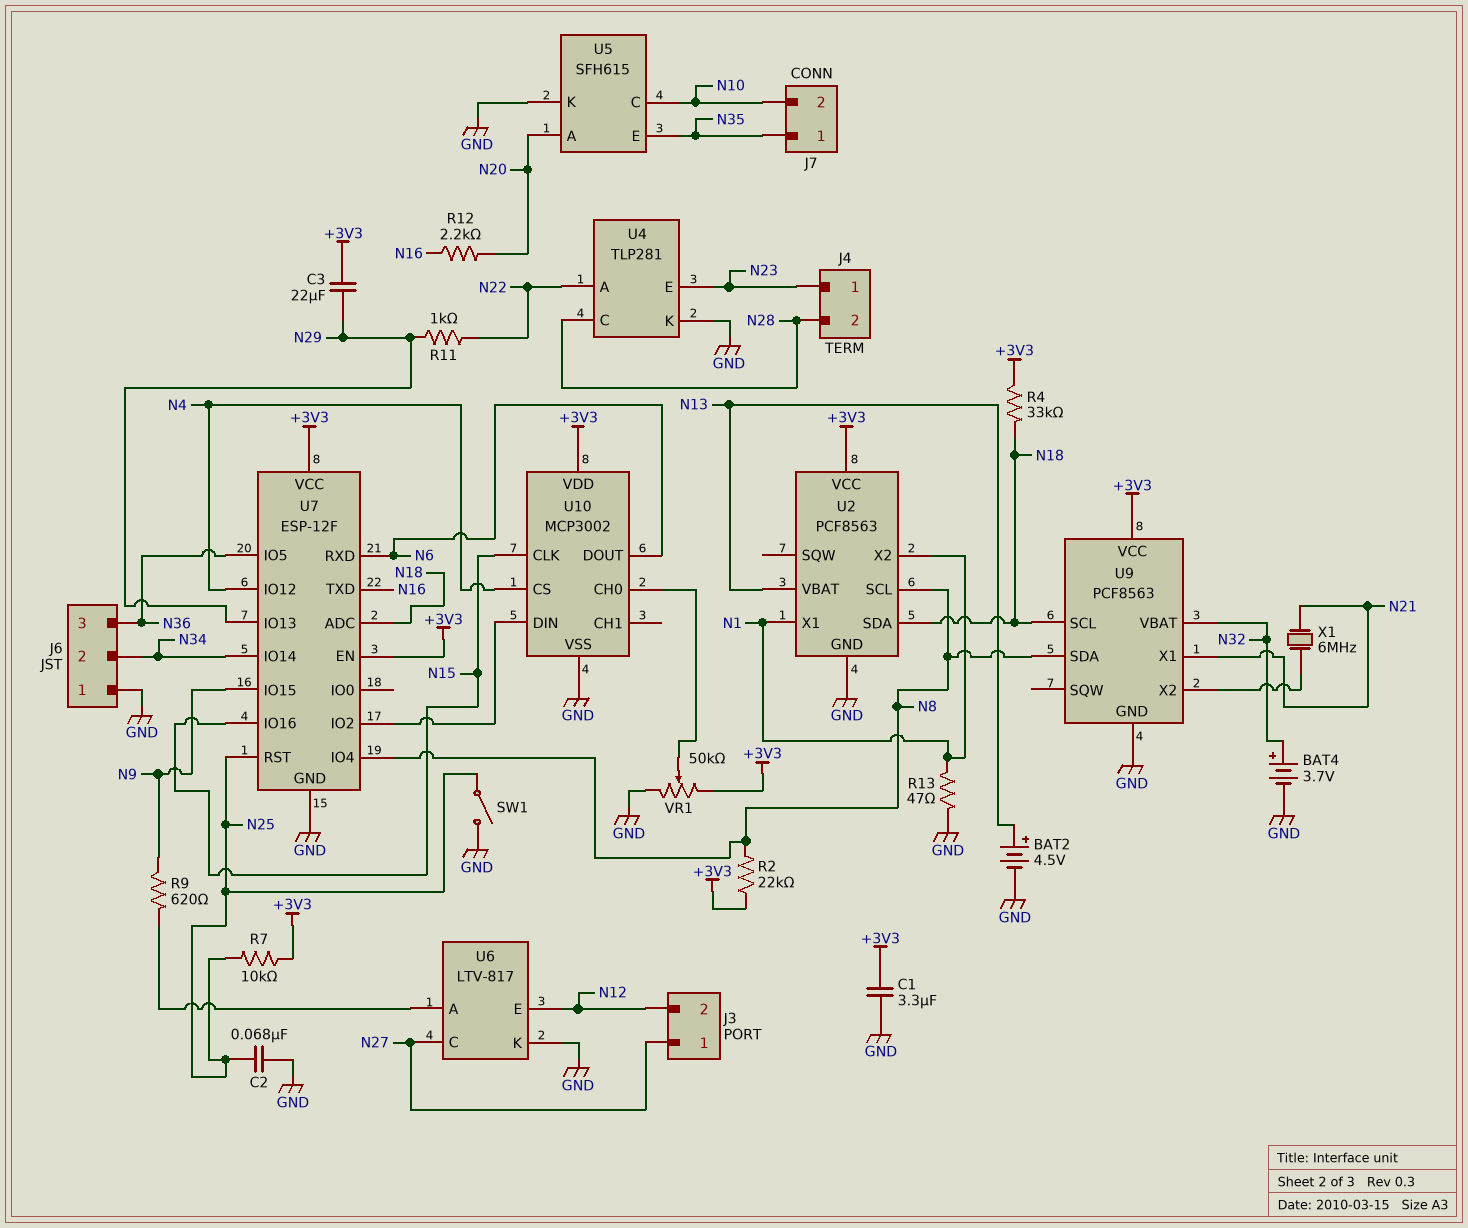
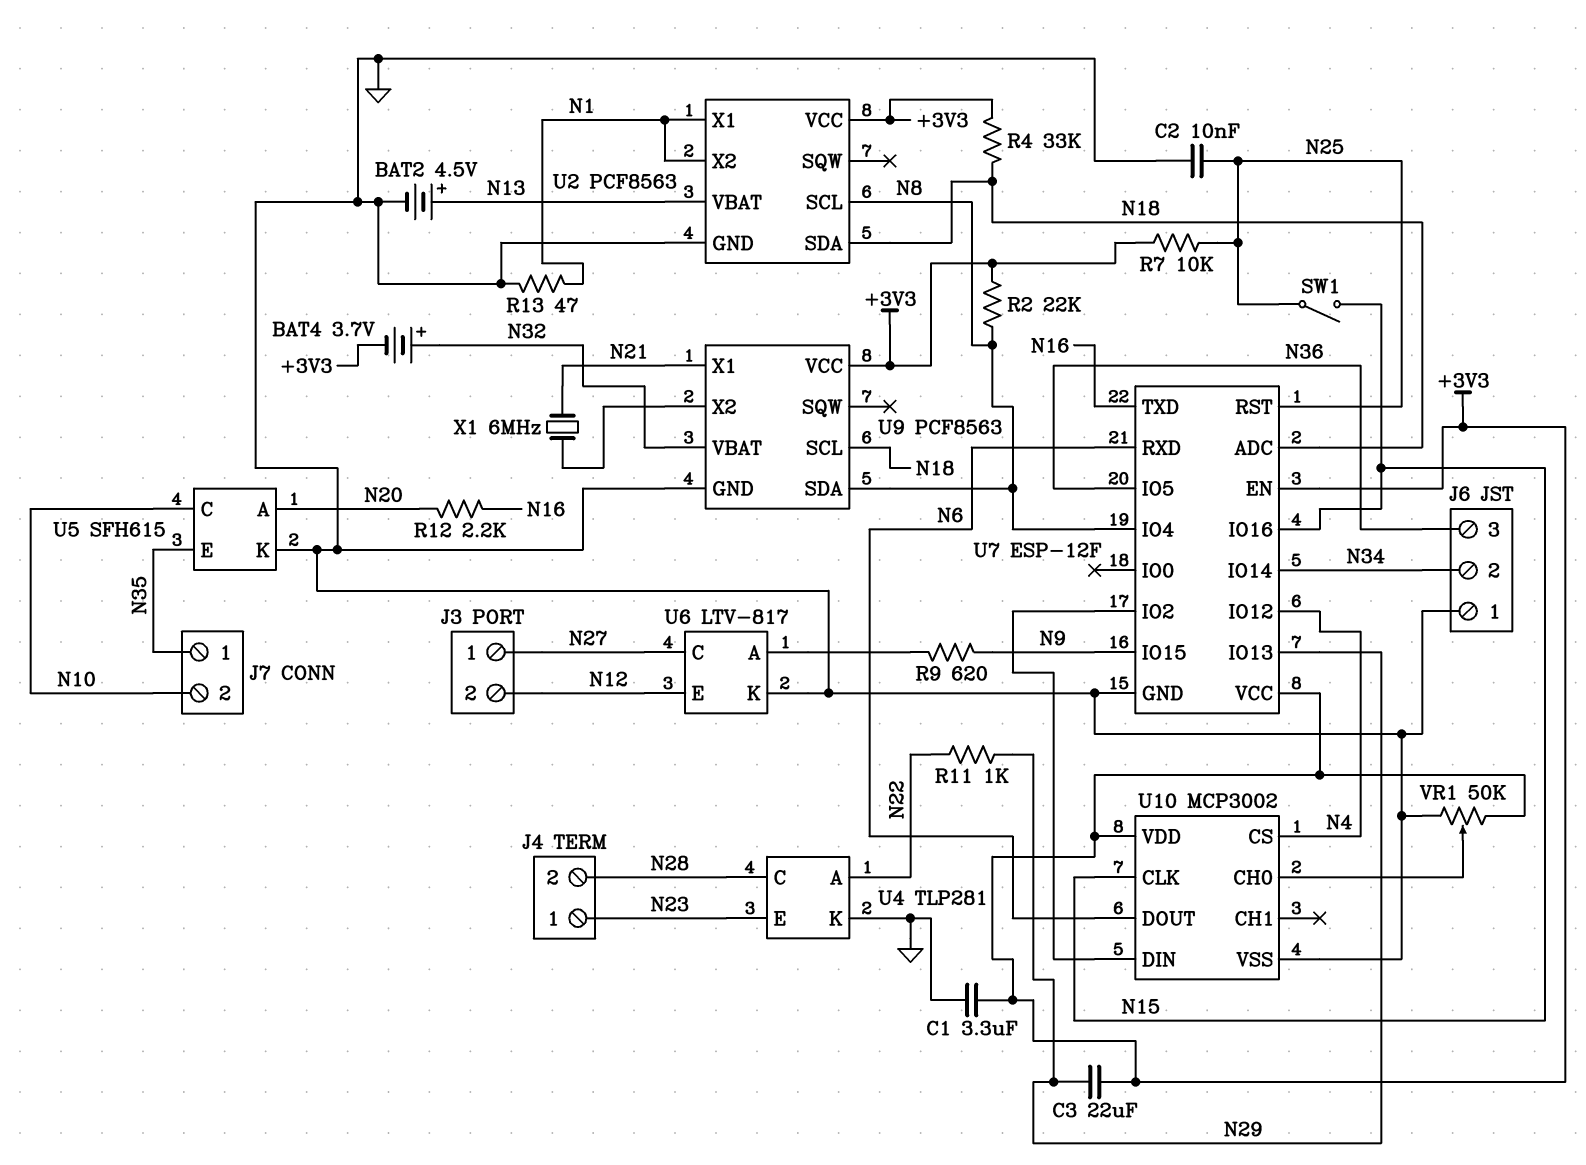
BAT4: 3.7V (plus N32, minus GND) -> 3.7V (plus N32, minus +3V3)
C2: 68nF (GND, N25) -> 10nF (GND, N25)
SW1: switch (GND, N25) -> switch (N15, N25)

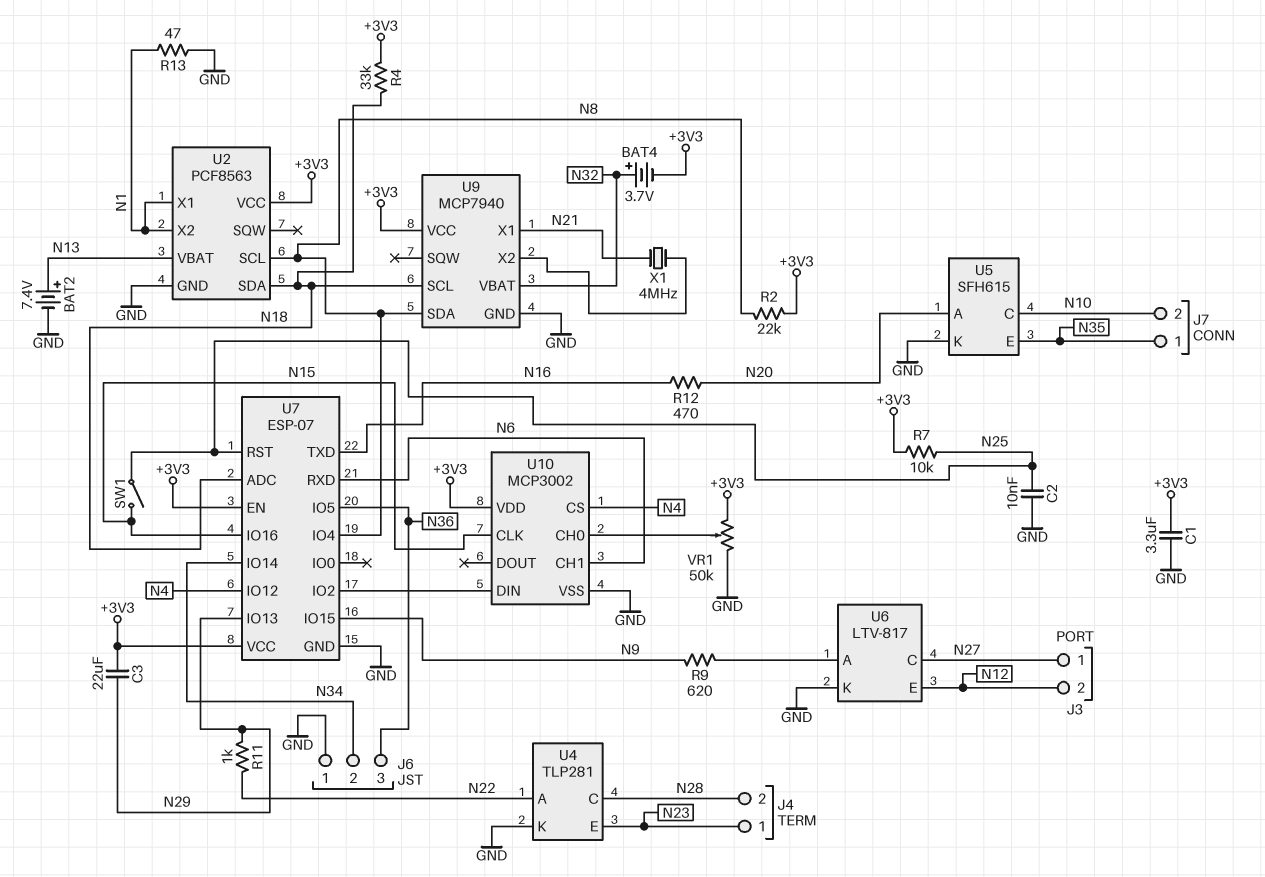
BAT2: 4.5V (plus N13, minus GND) -> 7.4V (plus N13, minus GND)
R12: 2.2k (N16, N20) -> 470 (N16, N20)
U7: ESP-12F -> ESP-07
U9: PCF8563 -> MCP7940
U10 pin CH1: none -> N6
U10 pin DOUT: N6 -> none
X1: 6MHz (N21, U9/X2) -> 4MHz (N21, U9/X2)

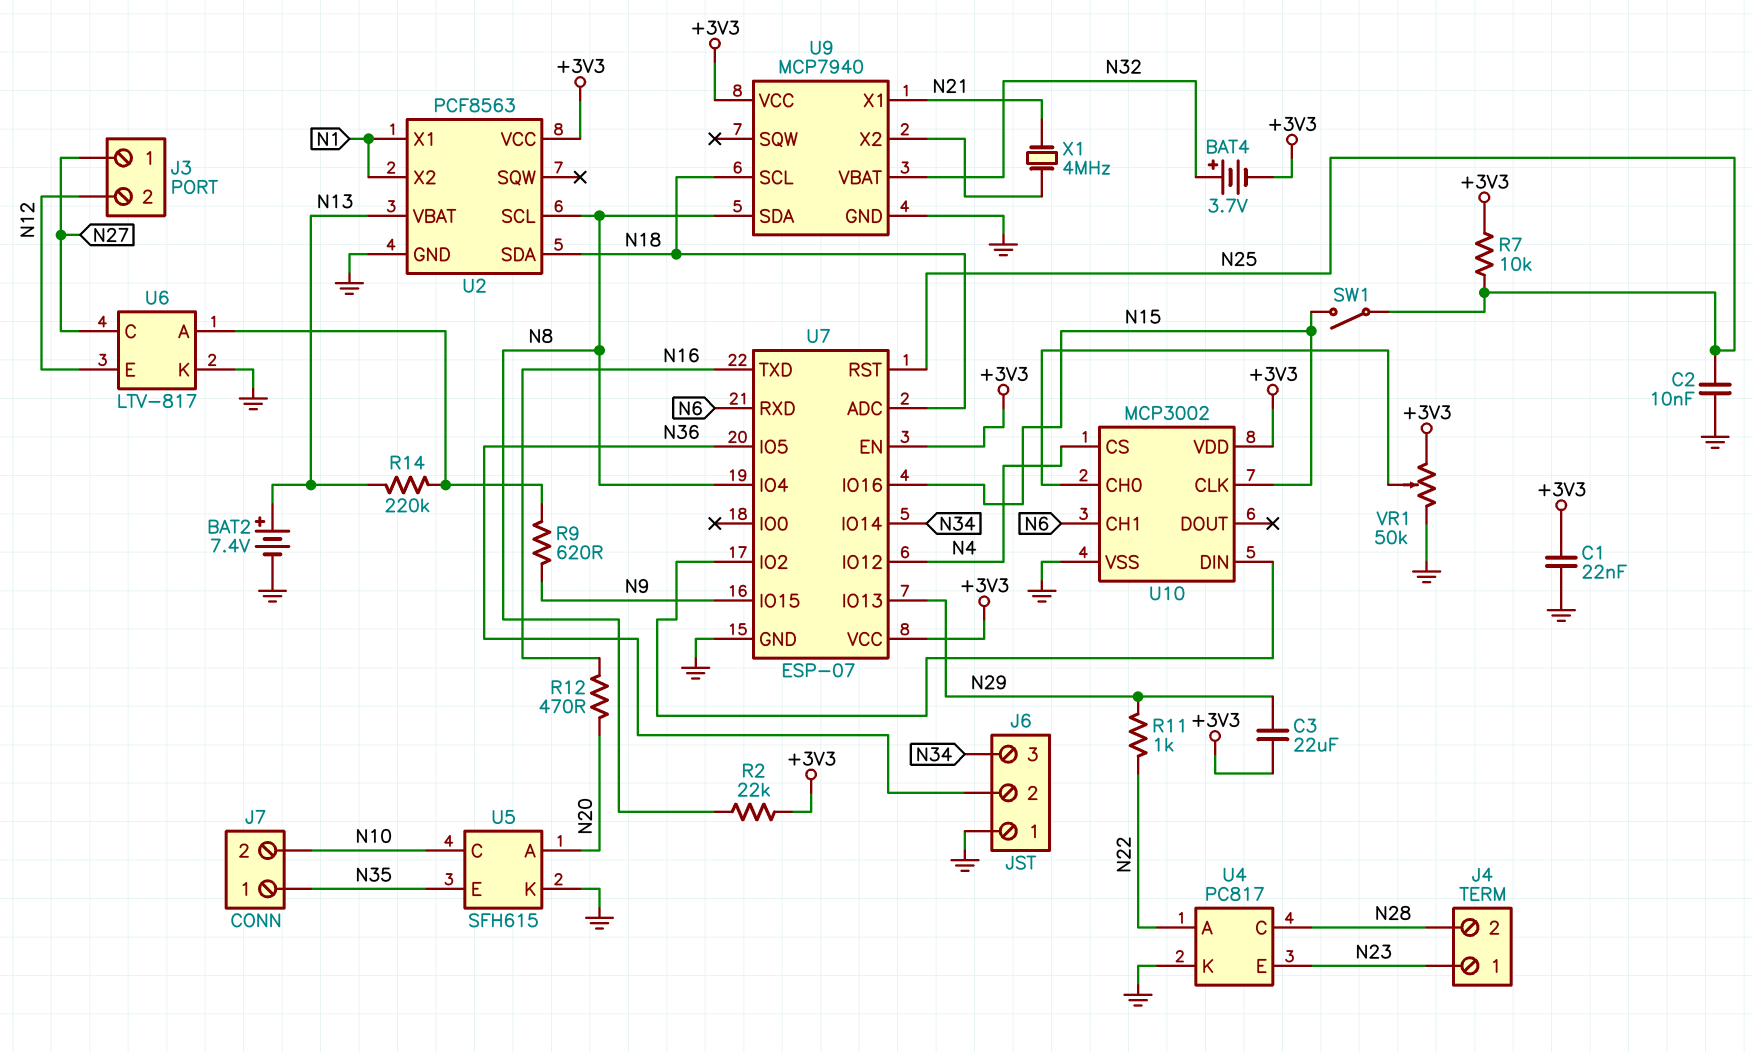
C1: 3.3uF (+3V3, GND) -> 22nF (+3V3, GND)
J6 pin 2: N34 -> N36
J6 pin 3: N36 -> N34
R4: 33k (+3V3, N18) -> none
R13: 47 (GND, N1) -> none
R14: none -> 220k (N13, U6/A)
U4: TLP281 -> PC817

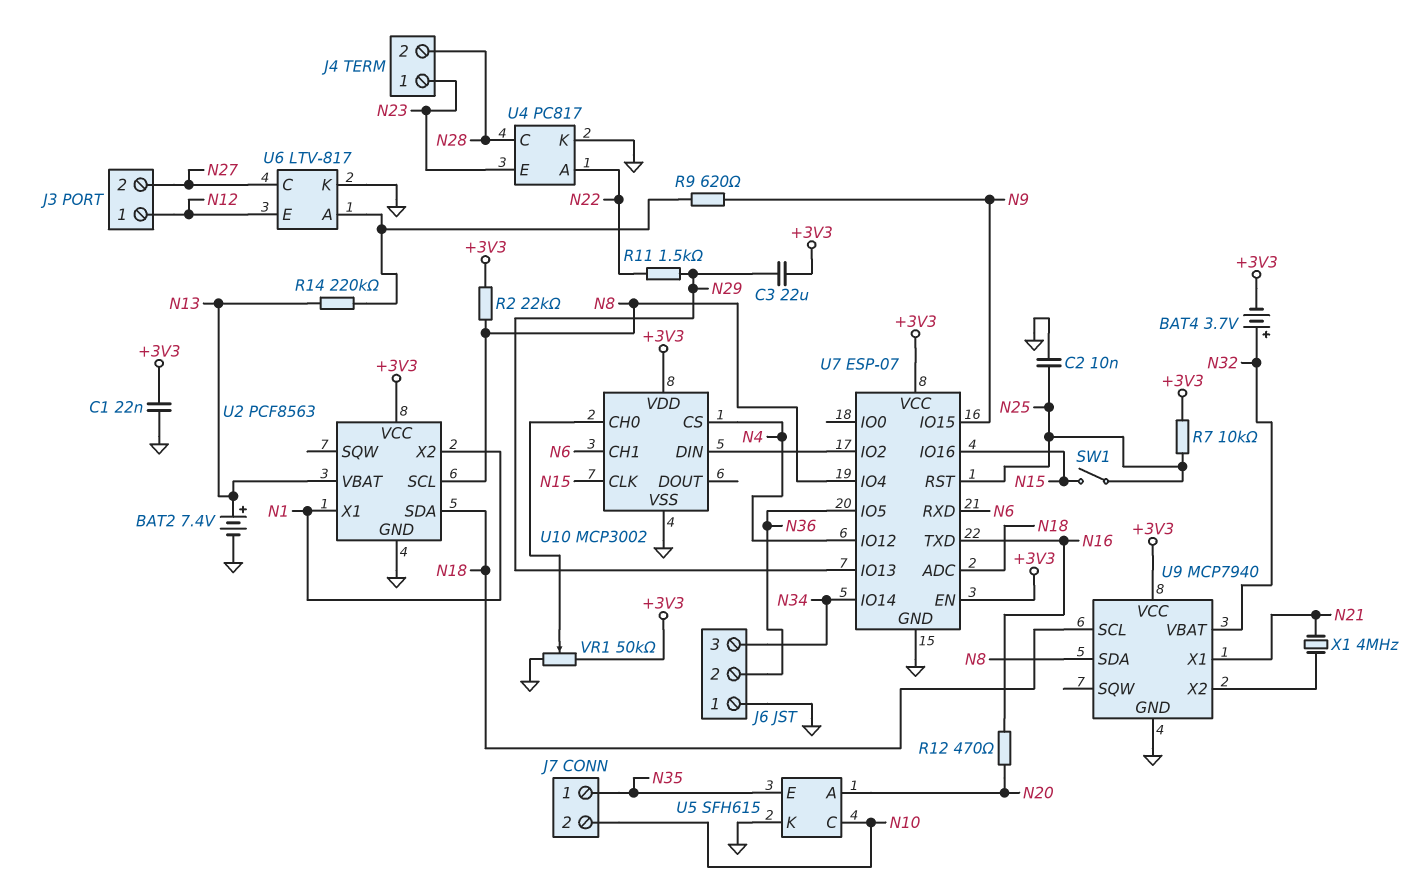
J3 pin 1: N27 -> N12
J3 pin 2: N12 -> N27
R11: 1k (N22, N29) -> 1.5k (N22, N29)

